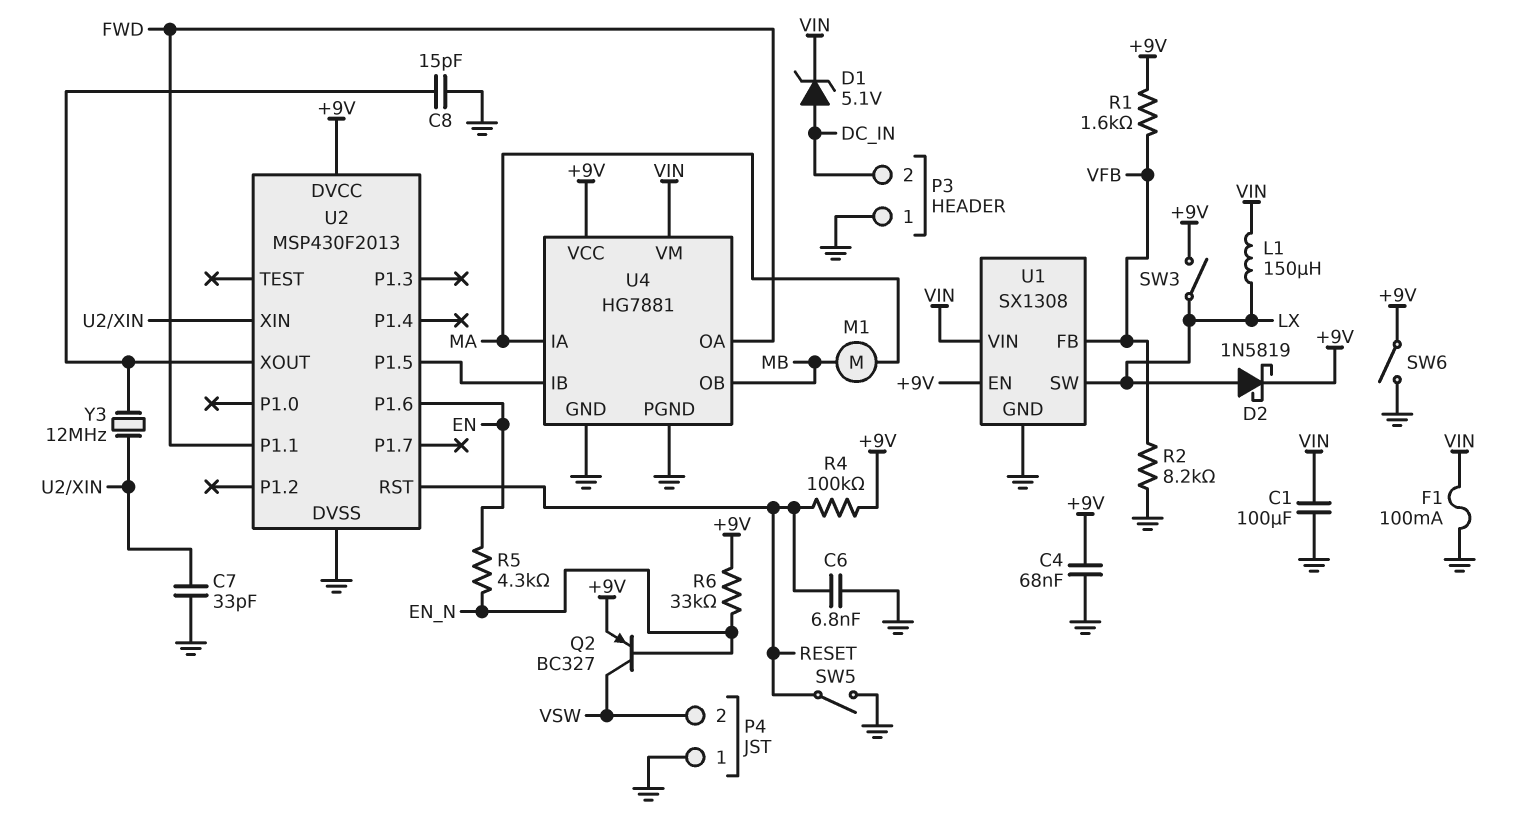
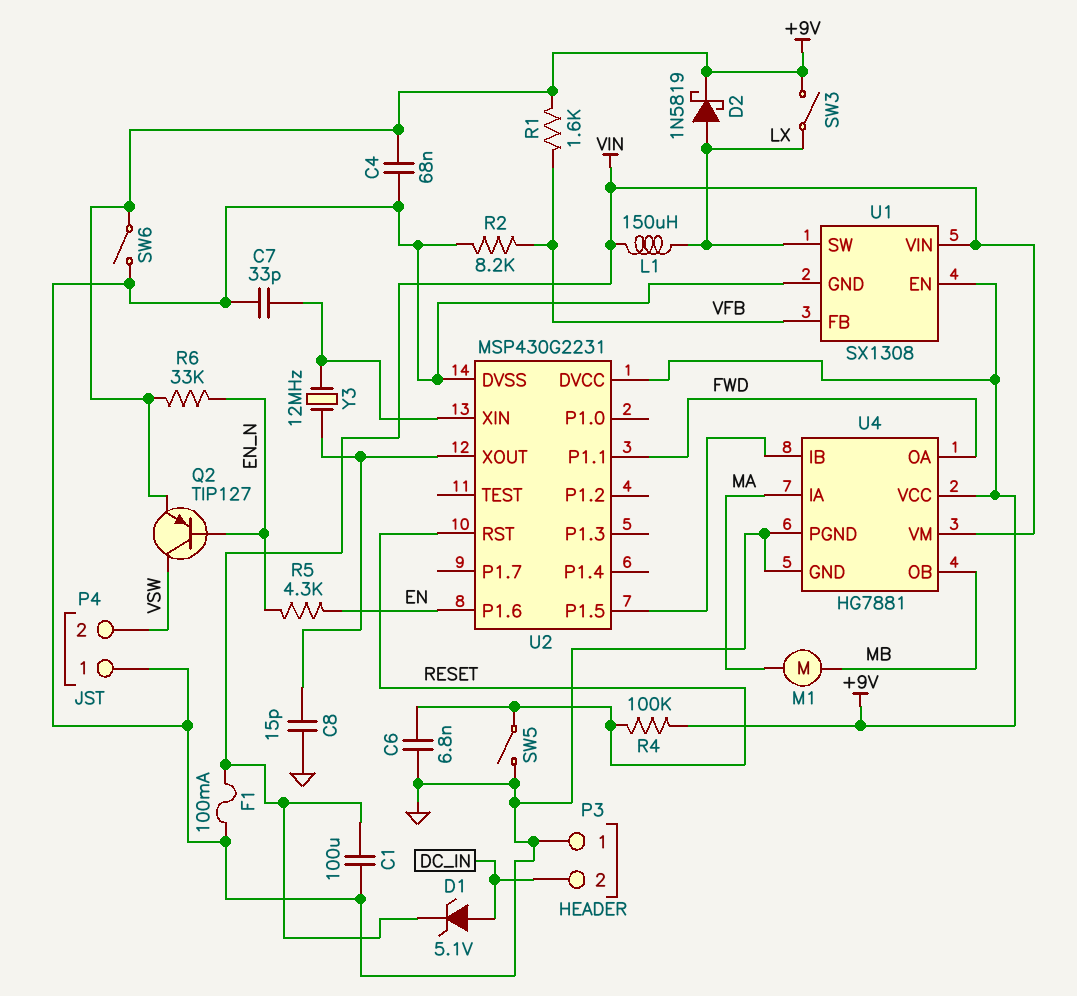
Q2: PNP BC327 (B EN_N, C VSW, E +9V) -> PNP TIP127 (B EN_N, C VSW, E +9V)
U2: MSP430F2013 -> MSP430G2231

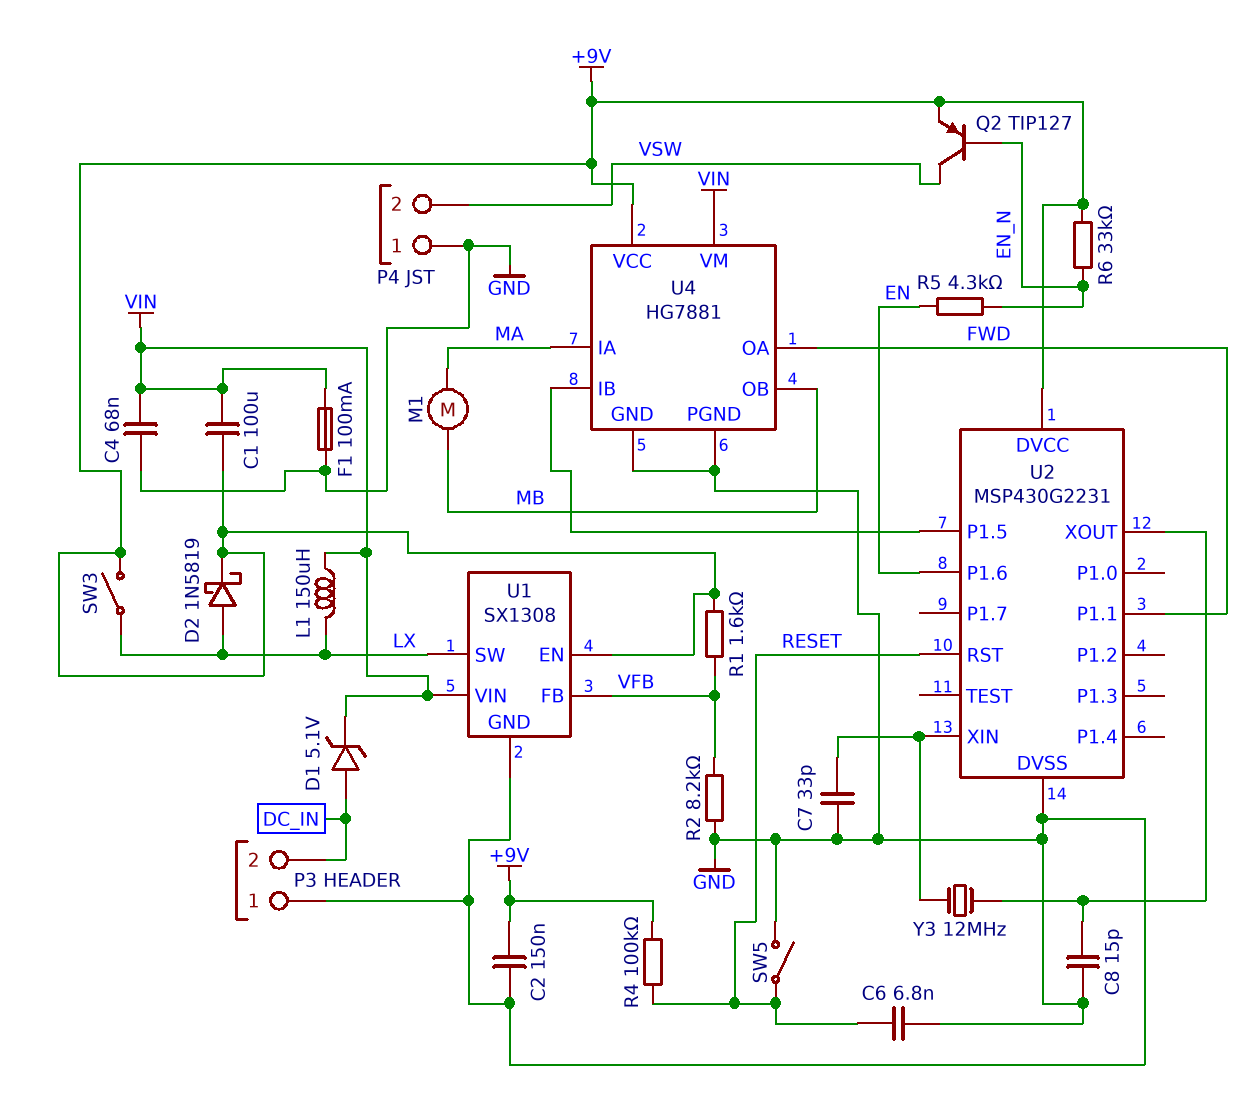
C1: 100uF (GND, VIN) -> 100uF (+9V, VIN)
C2: none -> 150nF (+9V, GND)
C4: 68nF (+9V, GND) -> 68nF (GND, VIN)
SW6: switch (+9V, GND) -> none

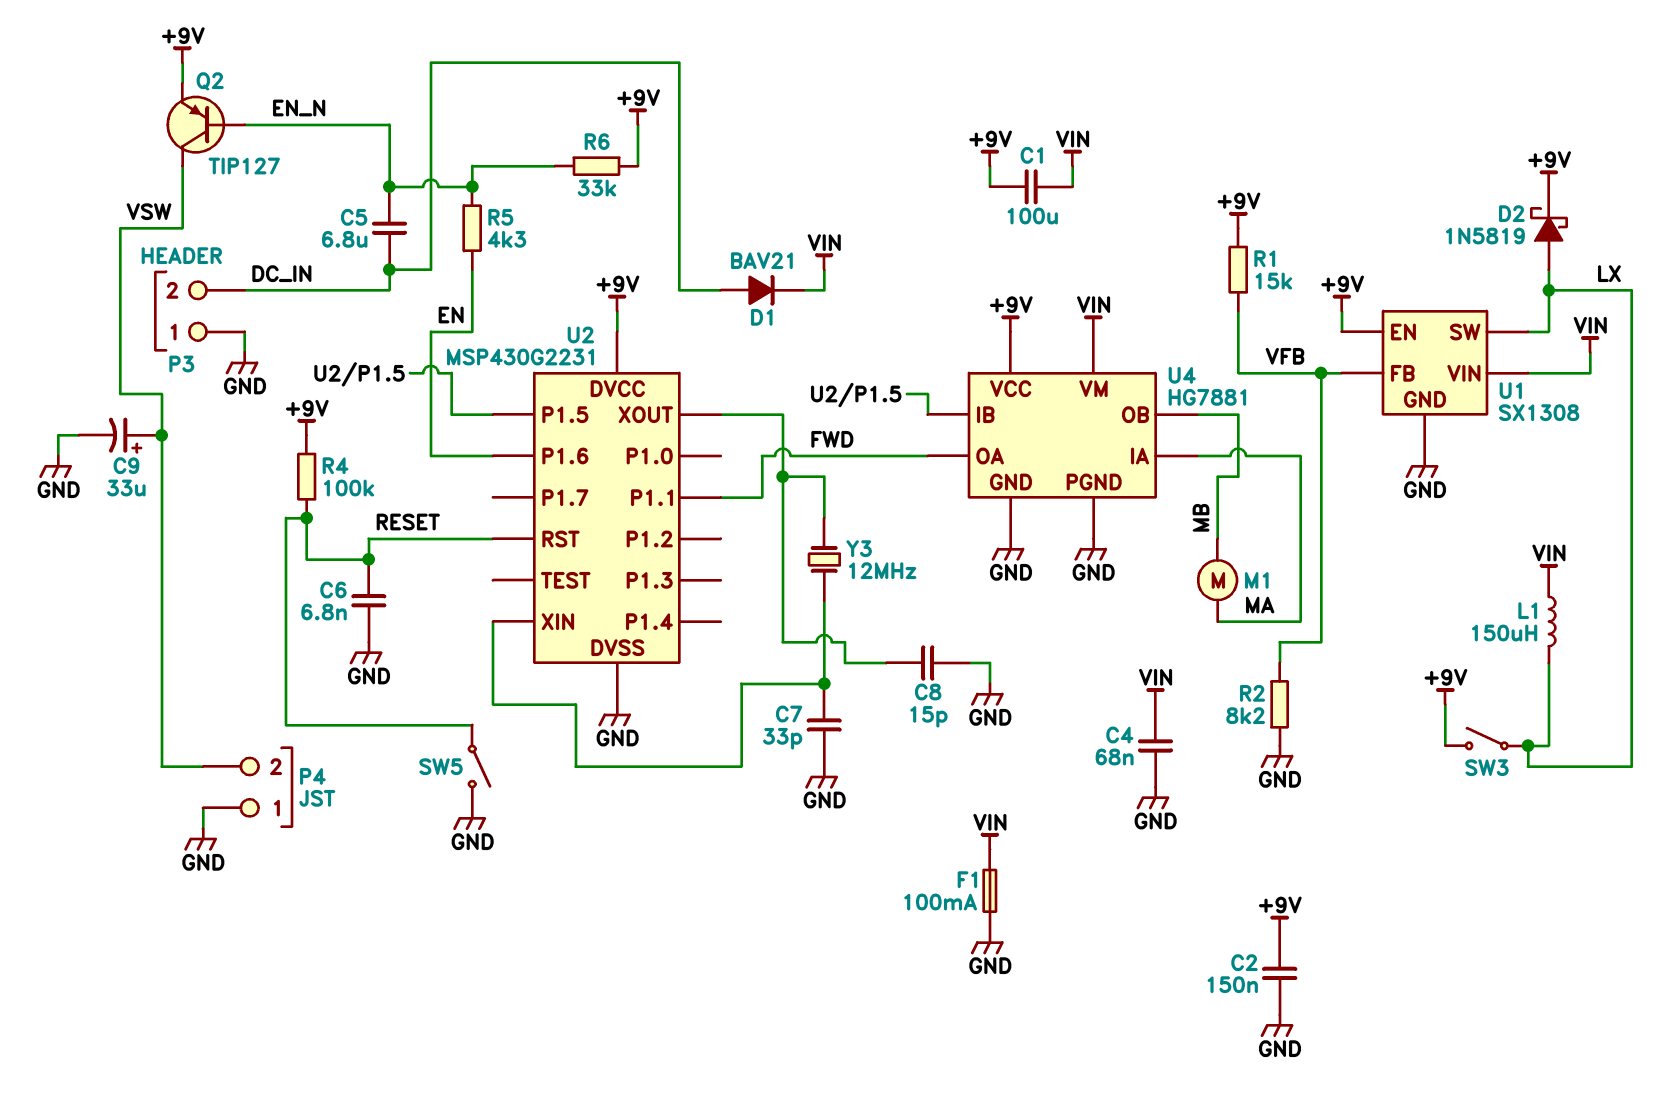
C5: none -> 6.8uF (DC_IN, EN_N)
C9: none -> 33uF (plus VSW, minus GND)
D1: zener 5.1V (A DC_IN, K VIN) -> diode BAV21 (A DC_IN, K VIN)
R1: 1.6k (+9V, VFB) -> 15k (+9V, VFB)

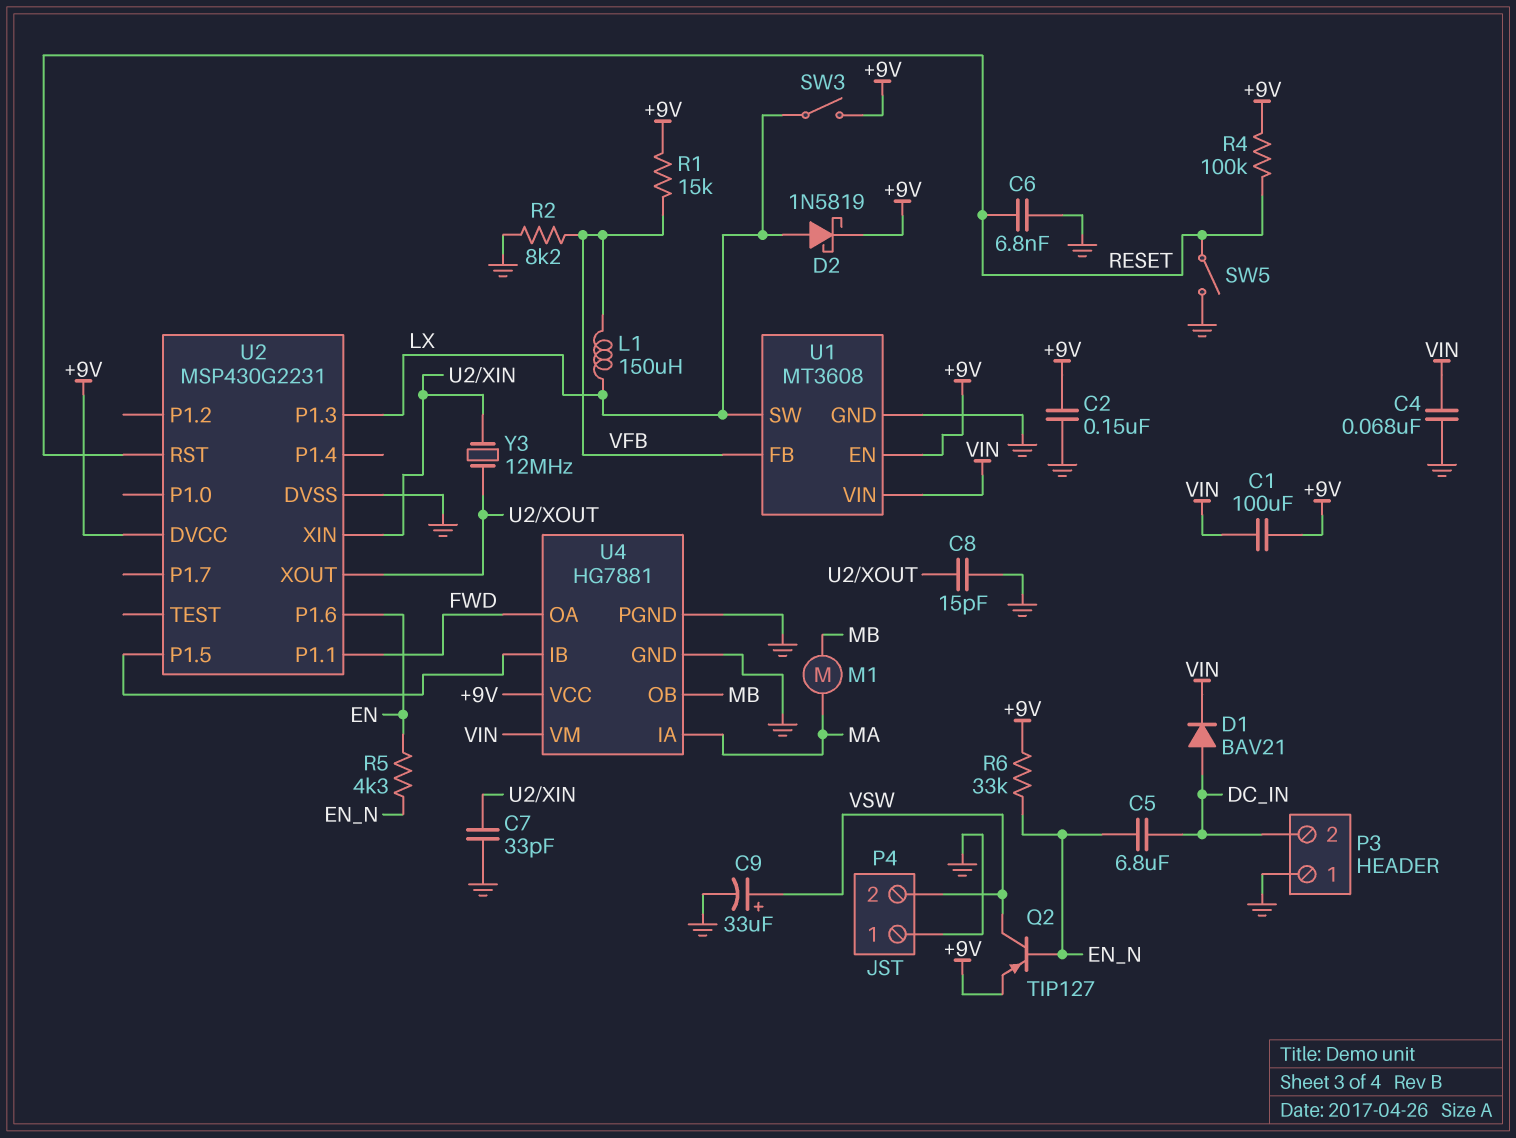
F1: 100mA (GND, VIN) -> none
L1: 150uH (LX, VIN) -> 150uH (LX, VFB)
U1: SX1308 -> MT3608
U2 pin P1.3: none -> LX

